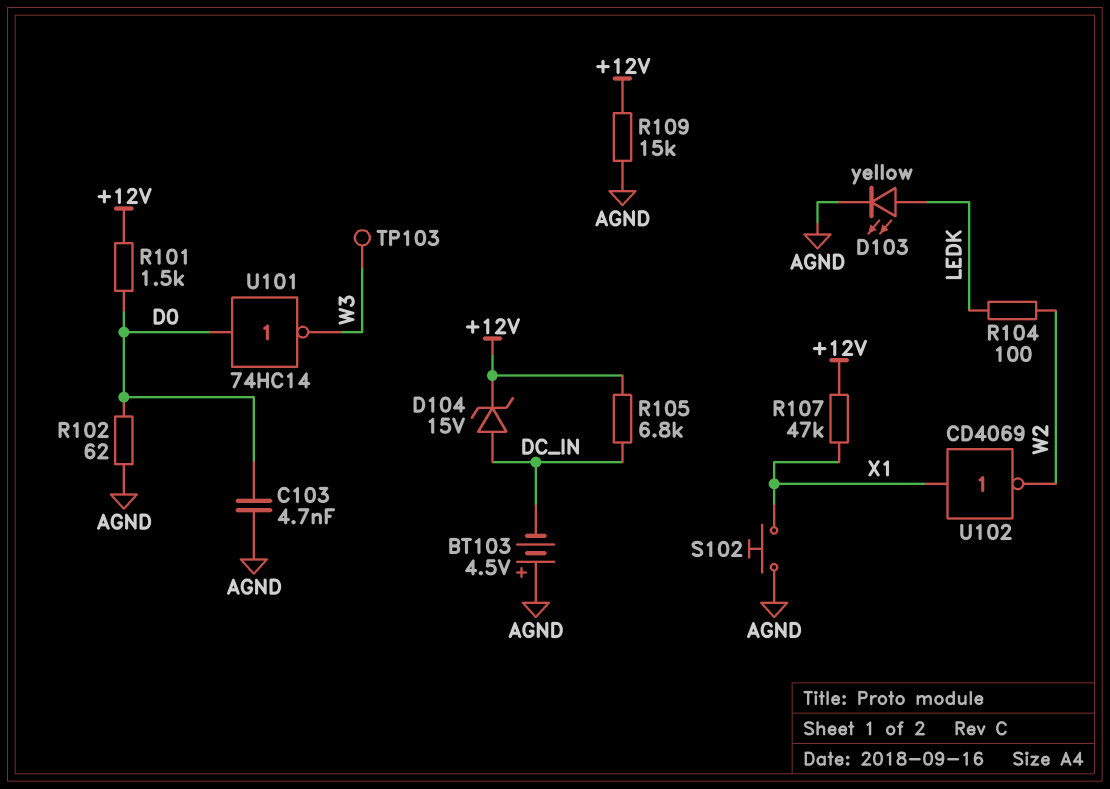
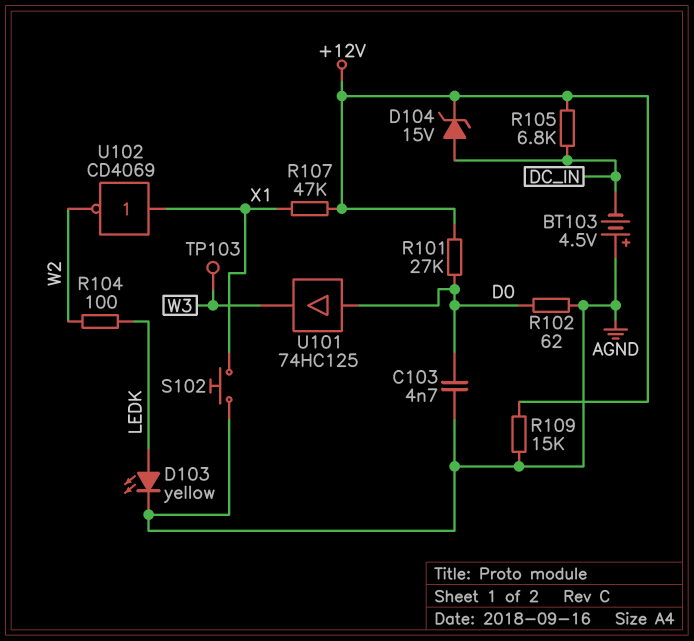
R101: 1.5k (+12V, D0) -> 27k (+12V, D0)
U101: NOT 74HC14 (in D0, out W3) -> buffer 74HC125 (in D0, out W3)

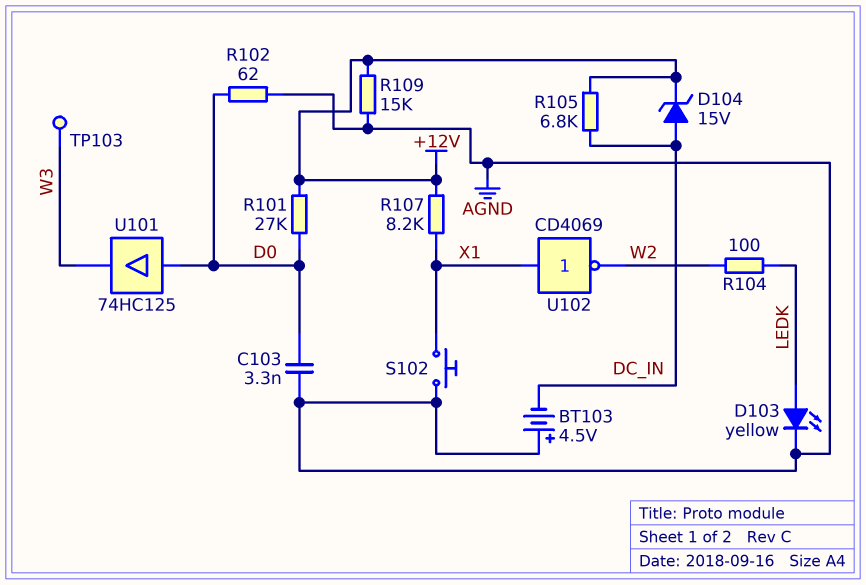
C103: 4.7nF (AGND, D0) -> 3.3nF (AGND, D0)
R107: 47k (+12V, X1) -> 8.2k (+12V, X1)

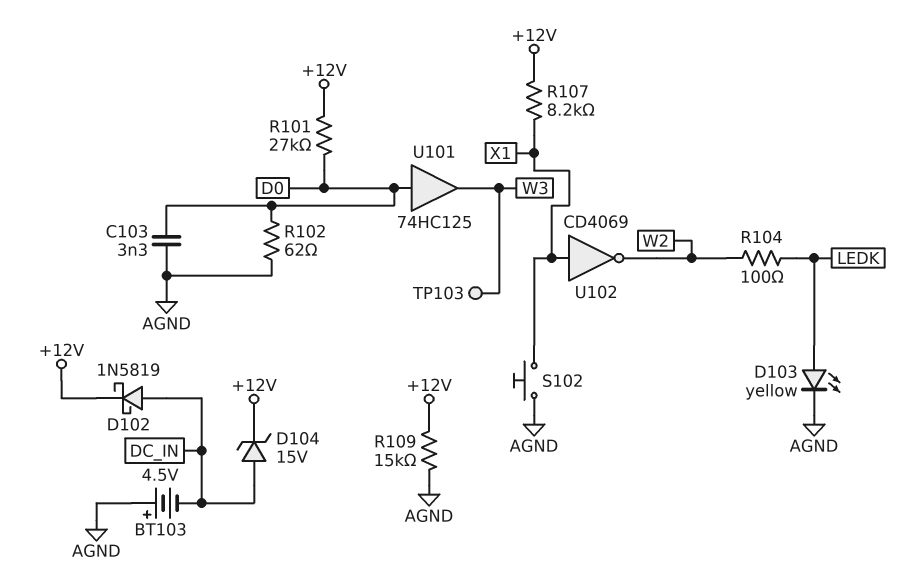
D102: none -> schottky 1N5819 (A DC_IN, K +12V)
R105: 6.8k (+12V, DC_IN) -> none

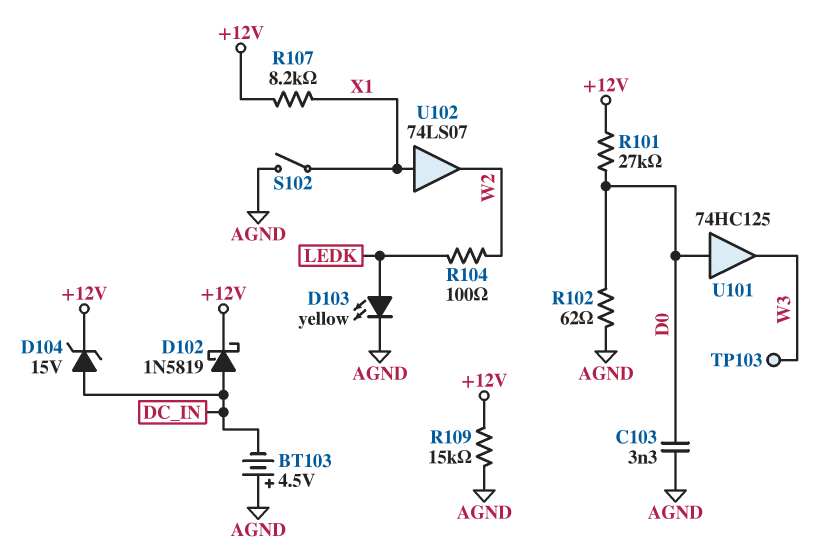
S102: button (AGND, X1) -> switch (AGND, X1)
U102: NOT CD4069 (in X1, out W2) -> buffer 74LS07 (in X1, out W2)

